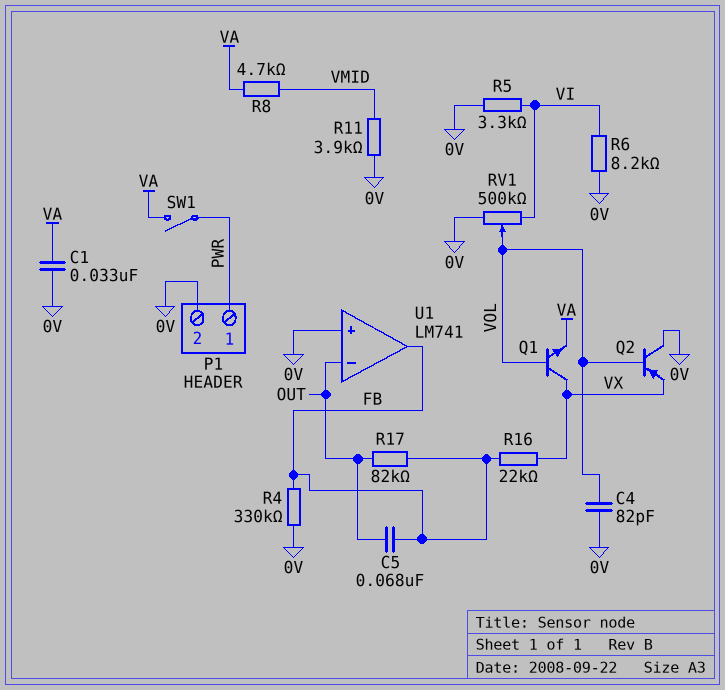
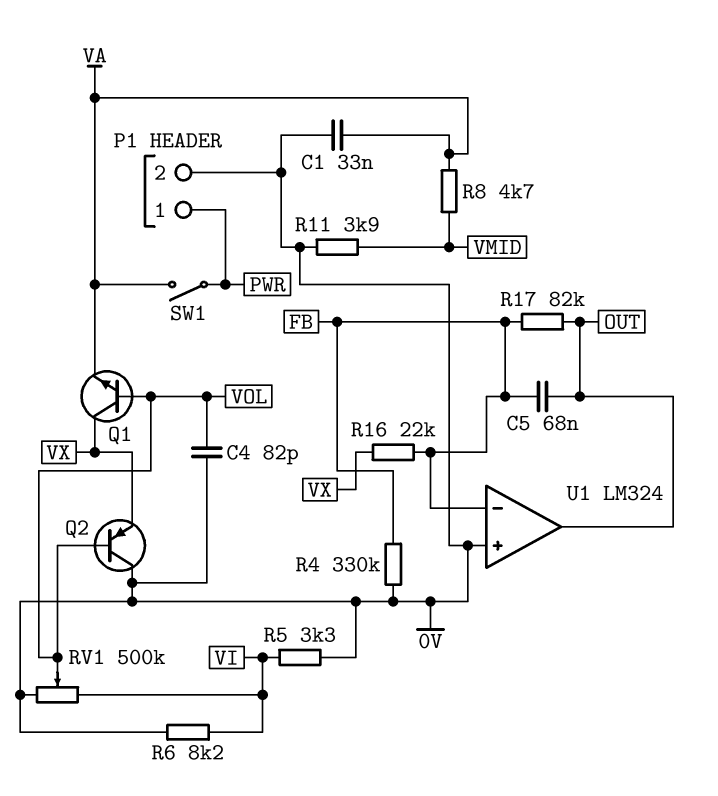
U1: LM741 -> LM324
U1 pin in-: OUT -> FB
U1 pin out: FB -> OUT

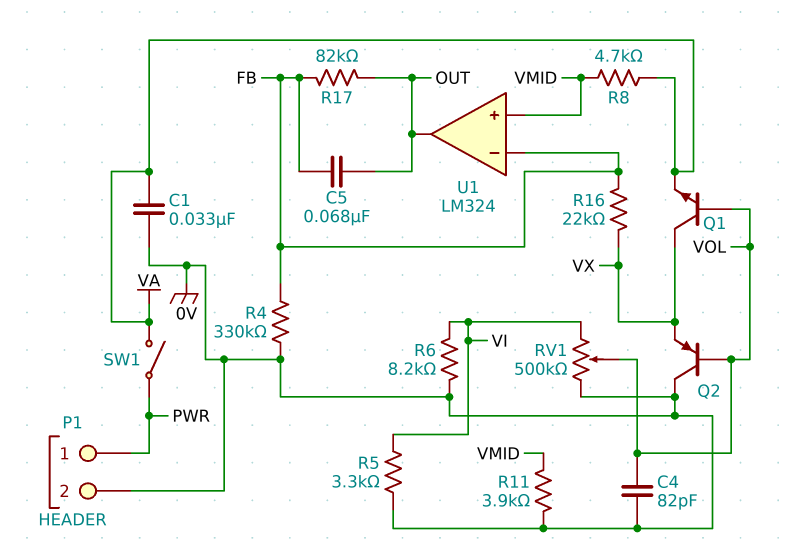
U1 pin in+: 0V -> VMID

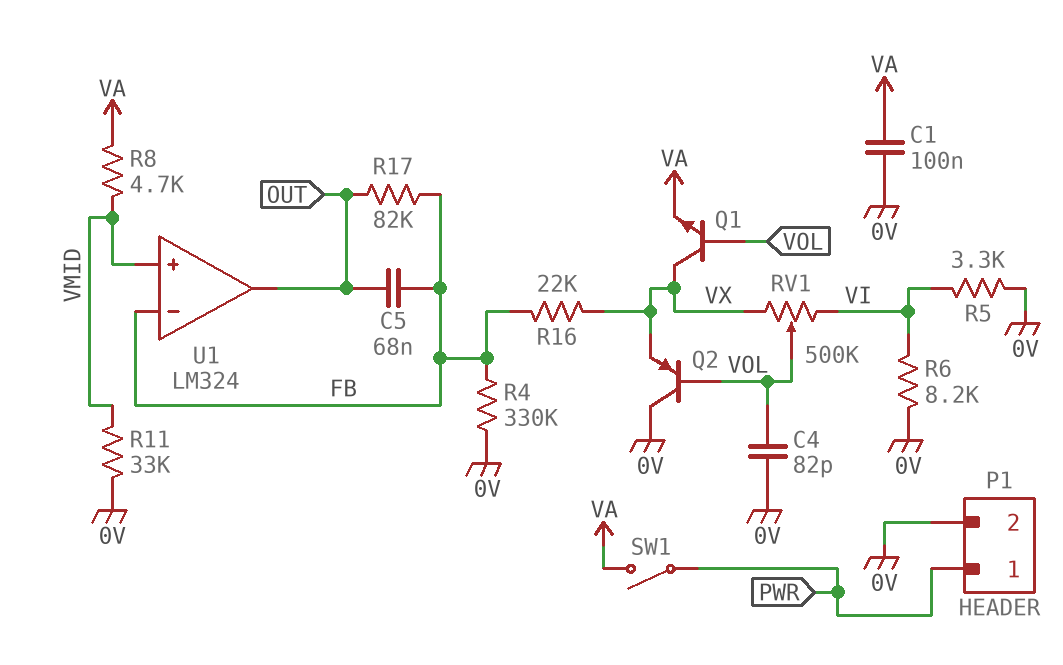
C1: 33nF (0V, VA) -> 100nF (0V, VA)
R11: 3.9k (0V, VMID) -> 33k (0V, VMID)
RV1: 500k (0V, VI, wiper VOL) -> 500k (VI, VX, wiper VOL)

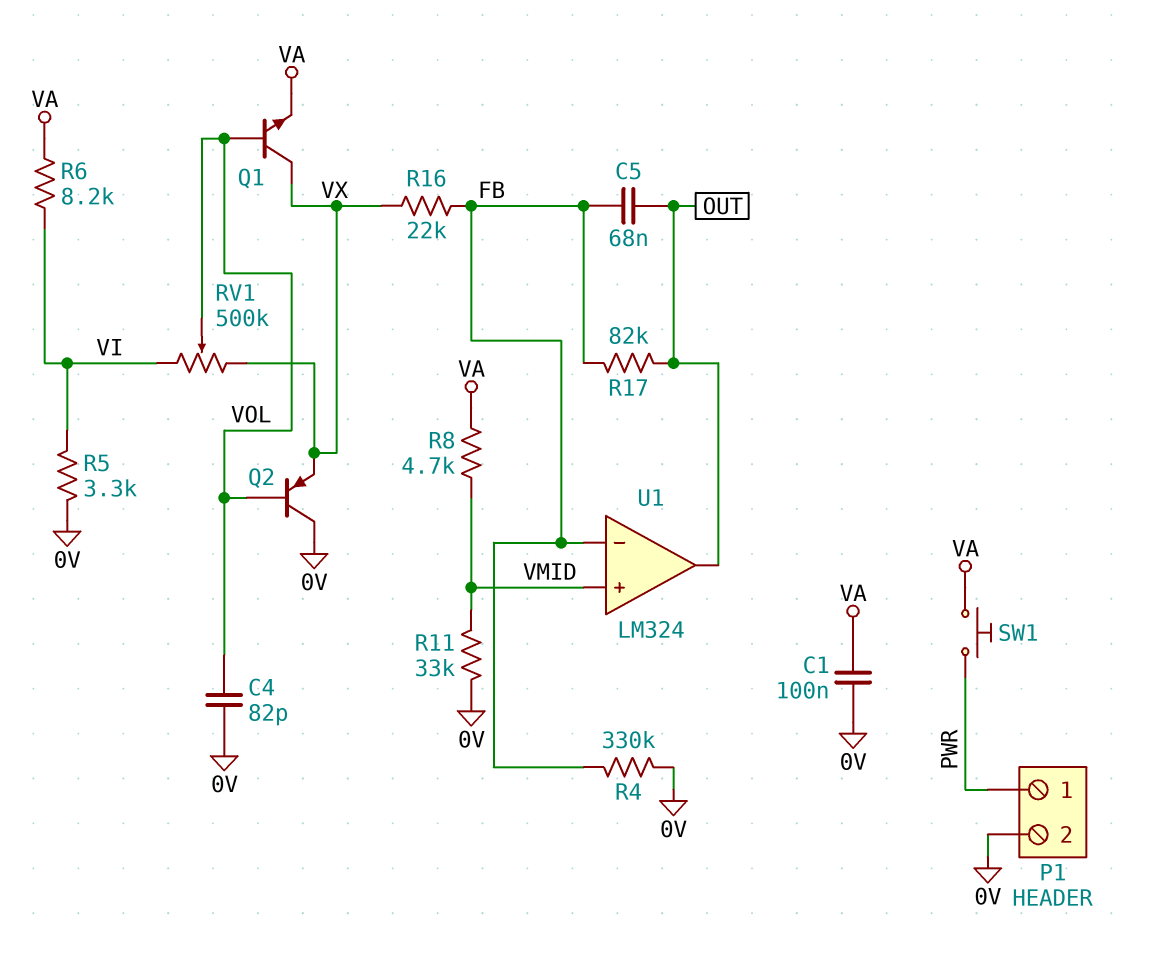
R6: 8.2k (0V, VI) -> 8.2k (VA, VI)
SW1: switch (PWR, VA) -> button (PWR, VA)

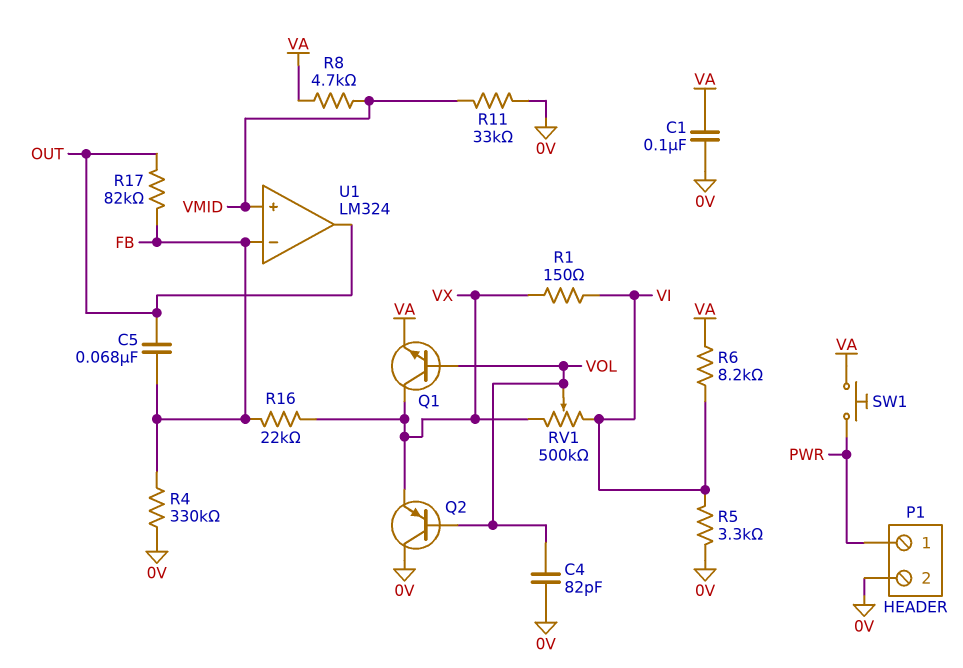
R1: none -> 150 (VI, VX)

